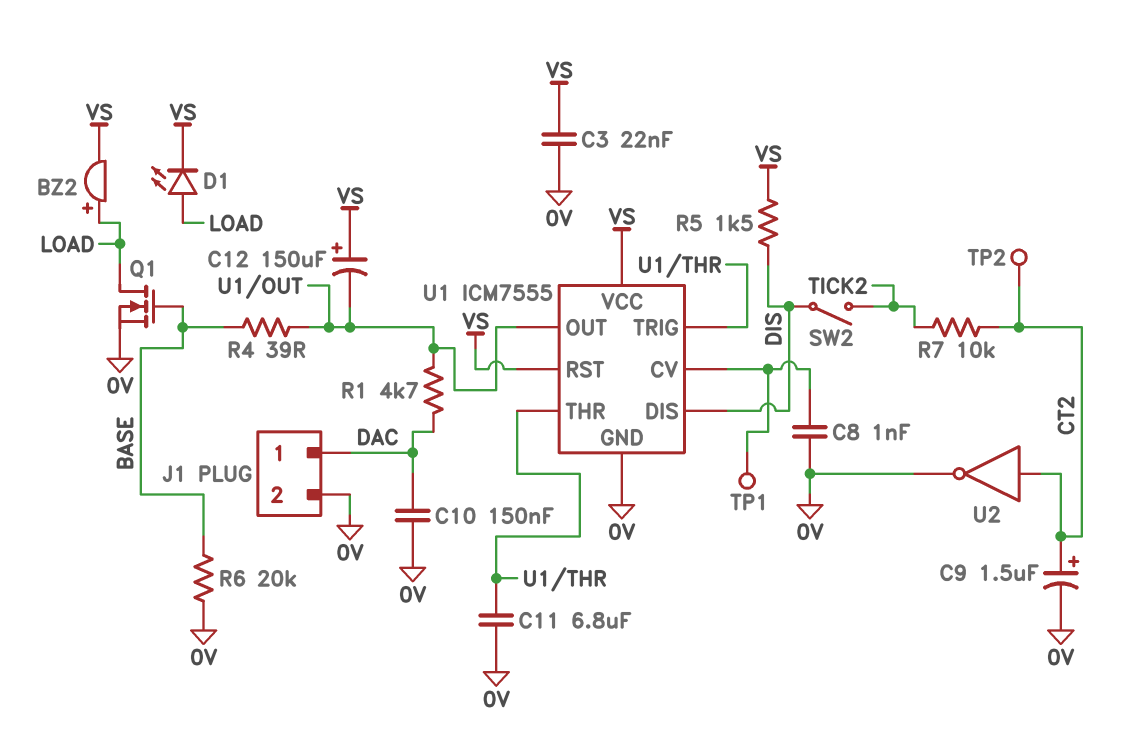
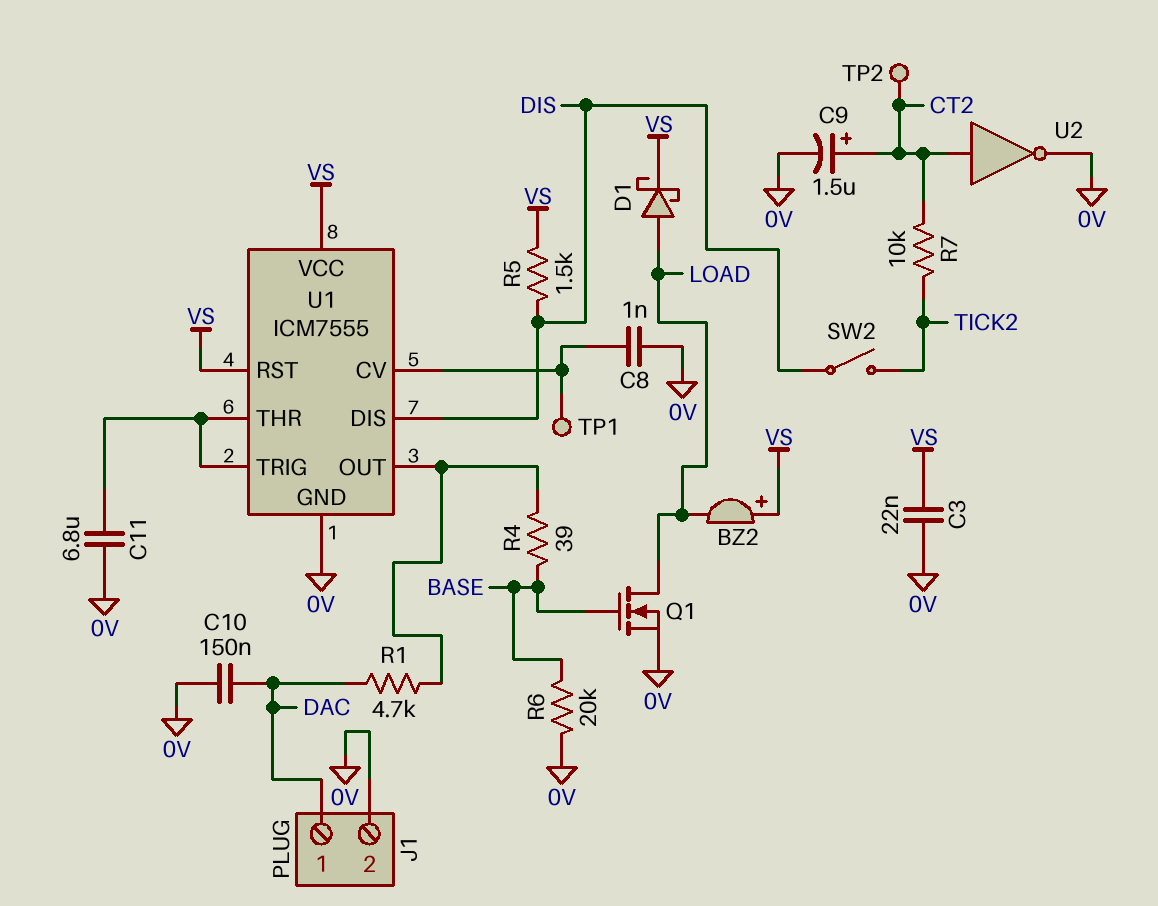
BZ2: buzzer (plus LOAD, minus VS) -> buzzer (plus VS, minus LOAD)
C12: 150uF (plus VS, minus U1/OUT) -> none
D1: LED (A LOAD, K VS) -> schottky (A LOAD, K VS)

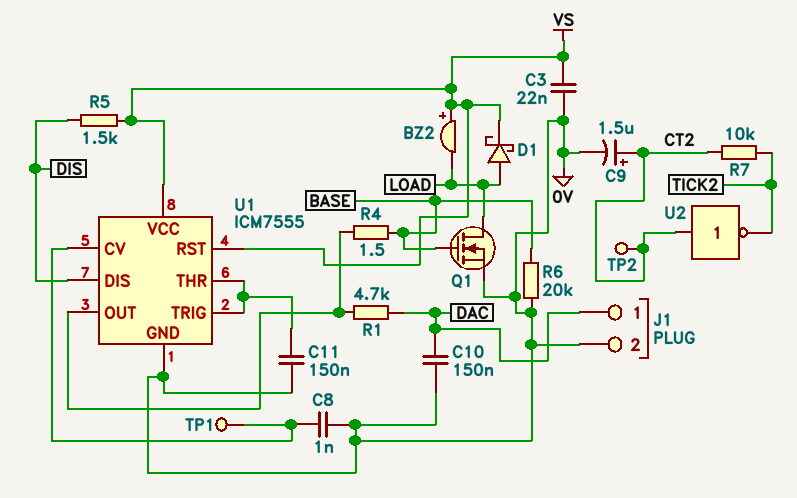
C11: 6.8uF (0V, U1/THR) -> 150nF (0V, U1/THR)
R4: 39 (BASE, U1/OUT) -> 1.5 (BASE, U1/OUT)
SW2: switch (DIS, TICK2) -> none
U2: NOT (in CT2, out 0V) -> NOT (in CT2, out TICK2)

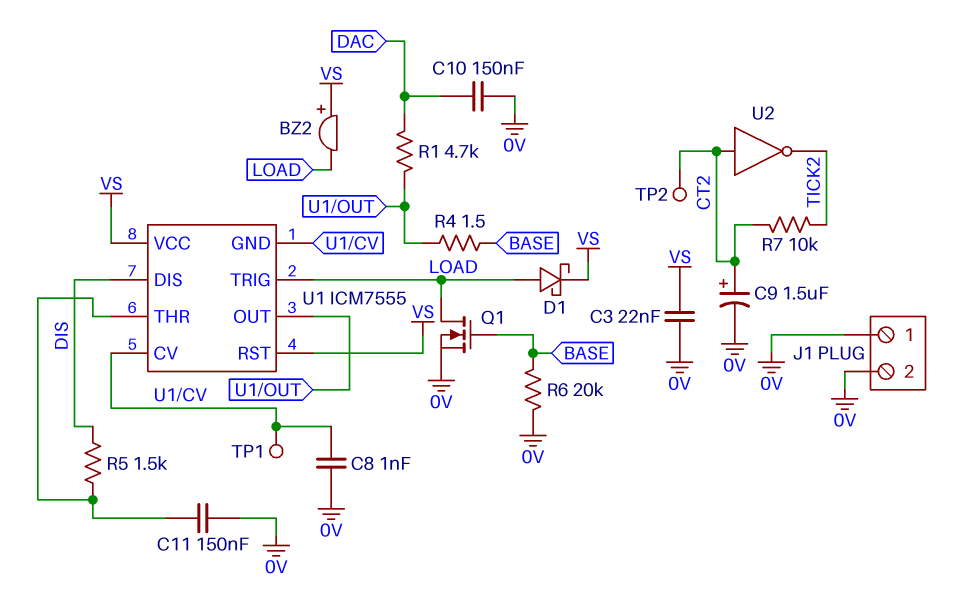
J1 pin 1: DAC -> 0V
R5: 1.5k (DIS, VS) -> 1.5k (DIS, U1/THR)
U1 pin GND: 0V -> U1/CV
U1 pin TRIG: U1/THR -> LOAD

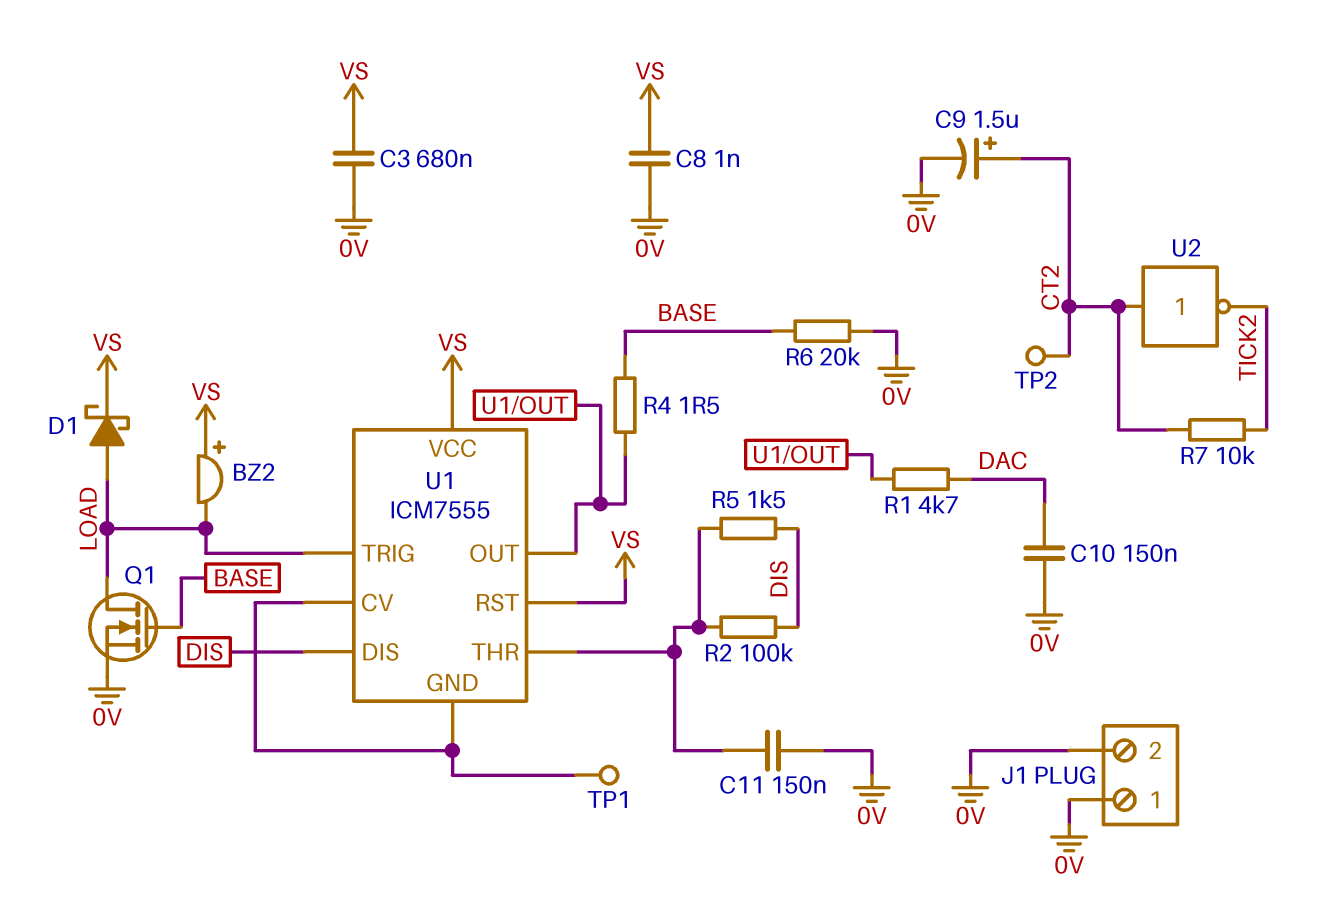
C3: 22nF (0V, VS) -> 680nF (0V, VS)
C8: 1nF (0V, U1/CV) -> 1nF (0V, VS)
R2: none -> 100k (DIS, U1/THR)

